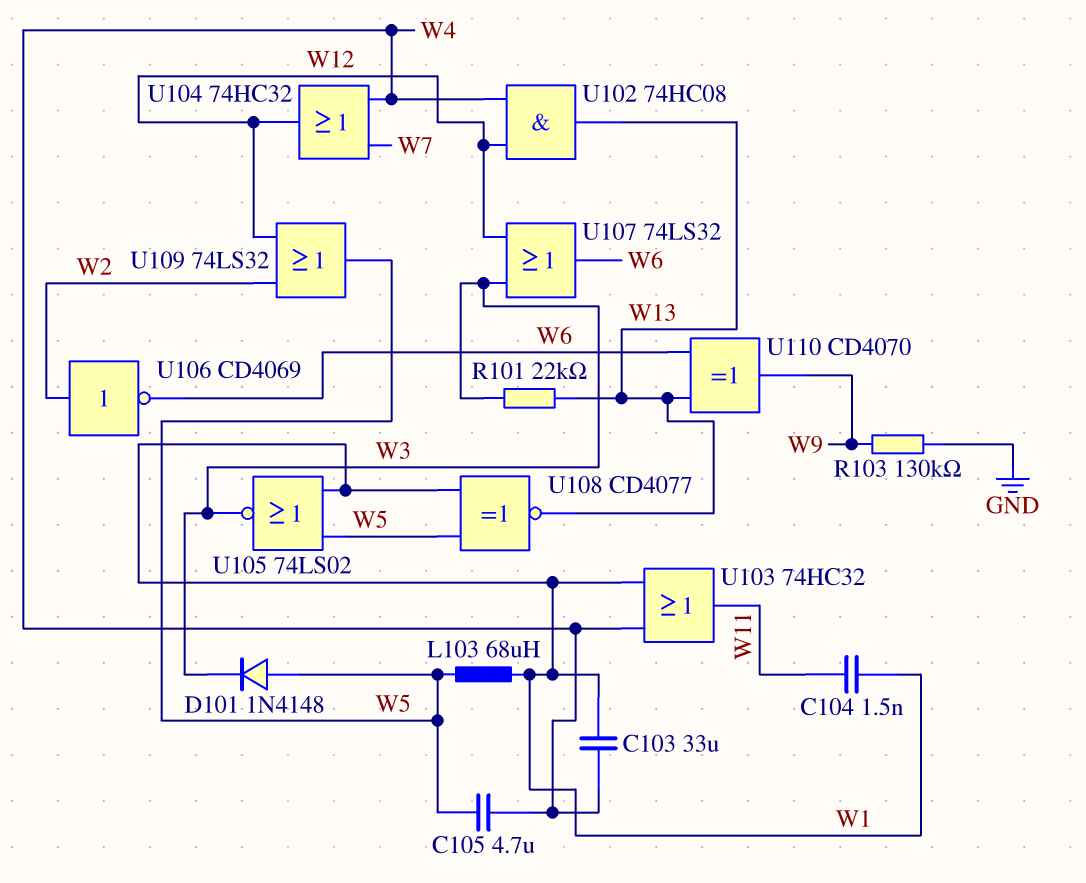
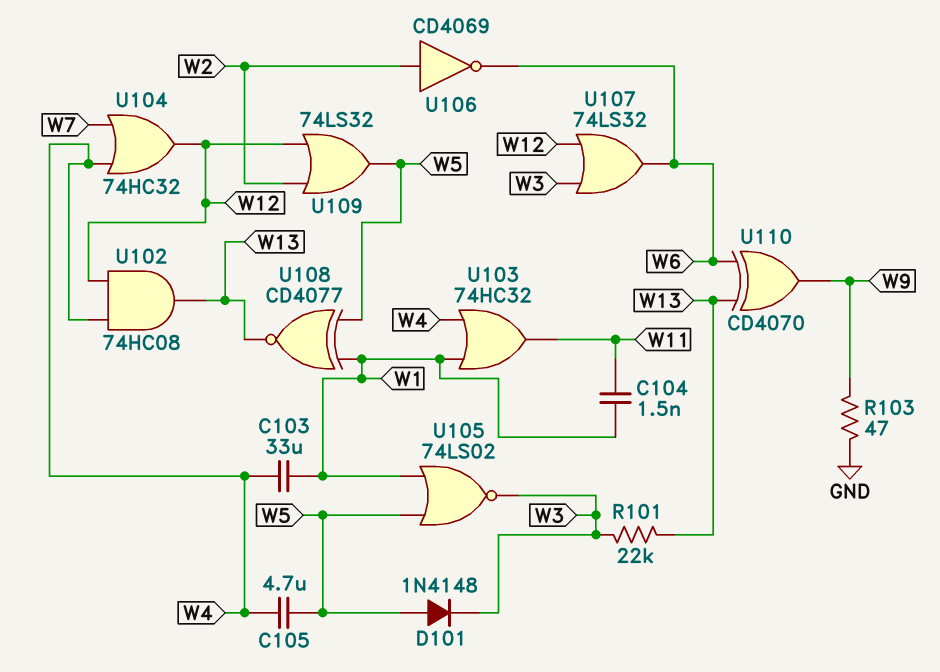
L103: 68uH (W1, W5) -> none
R103: 130k (GND, W9) -> 47 (GND, W9)

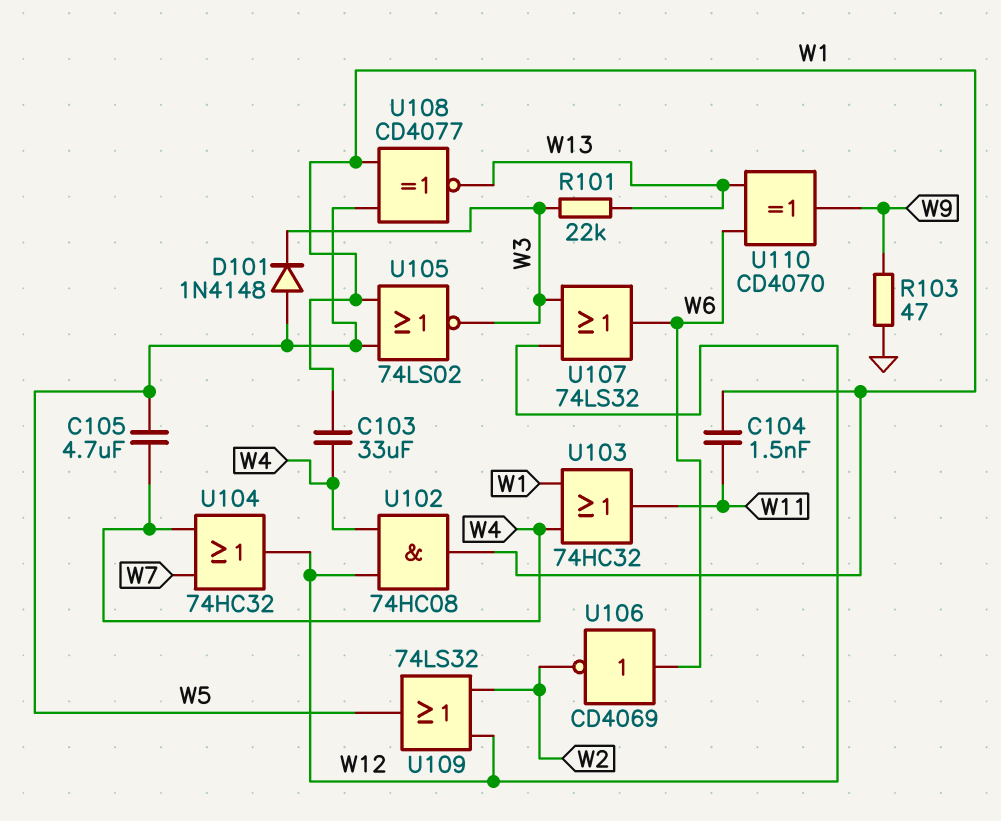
U102: AND 74HC08 (in W4, in W12, out W13) -> AND 74HC08 (in W4, in W12, out W1)
U106: NOT CD4069 (in W2, out W6) -> NOT CD4069 (in W6, out W2)

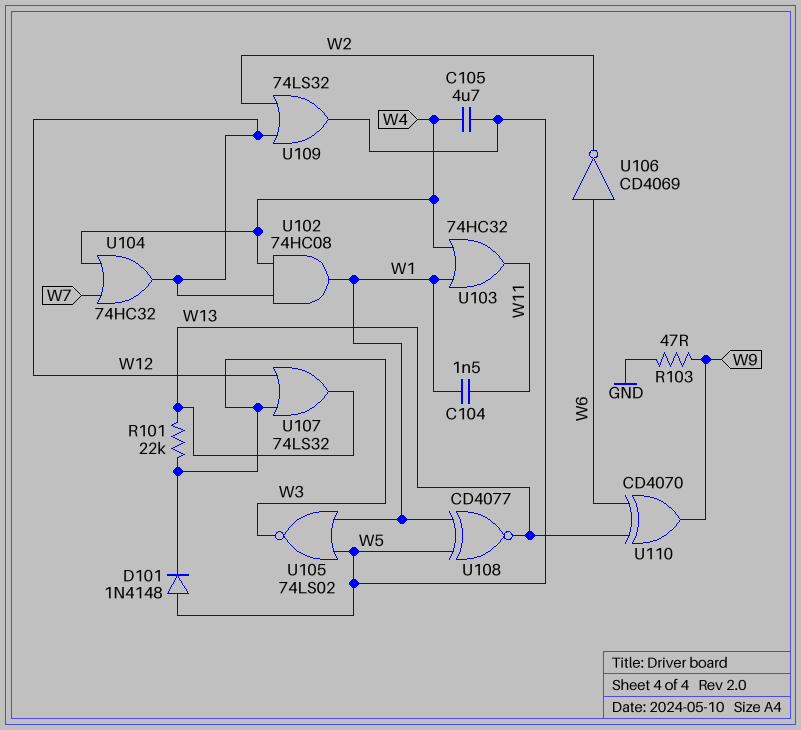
C103: 33uF (W1, W4) -> none
U107: OR 74LS32 (in W3, in W12, out W6) -> OR 74LS32 (in W3, in W12, out W13)

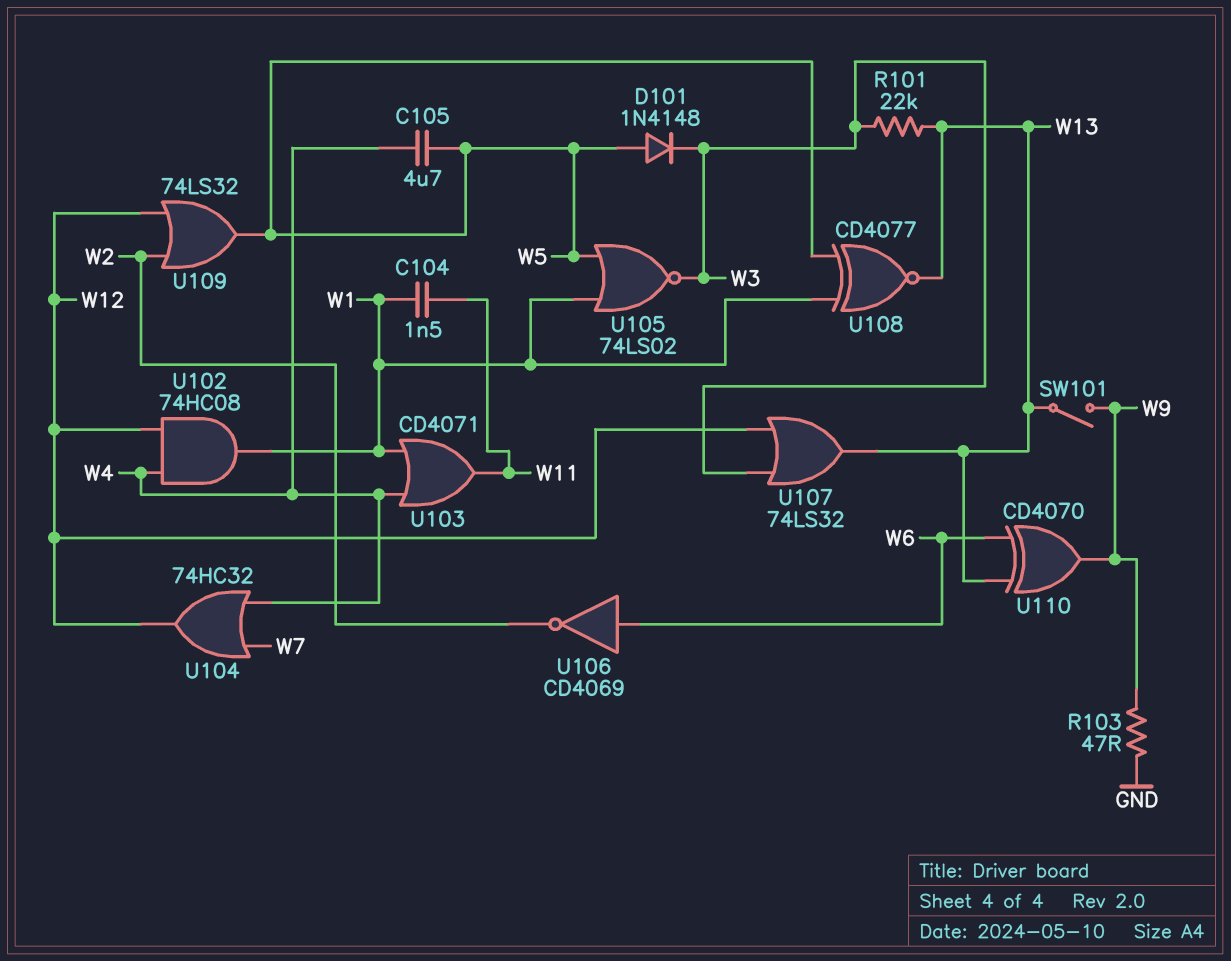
SW101: none -> switch (W9, W13)
U103: OR 74HC32 (in W1, in W4, out W11) -> OR CD4071 (in W1, in W4, out W11)

